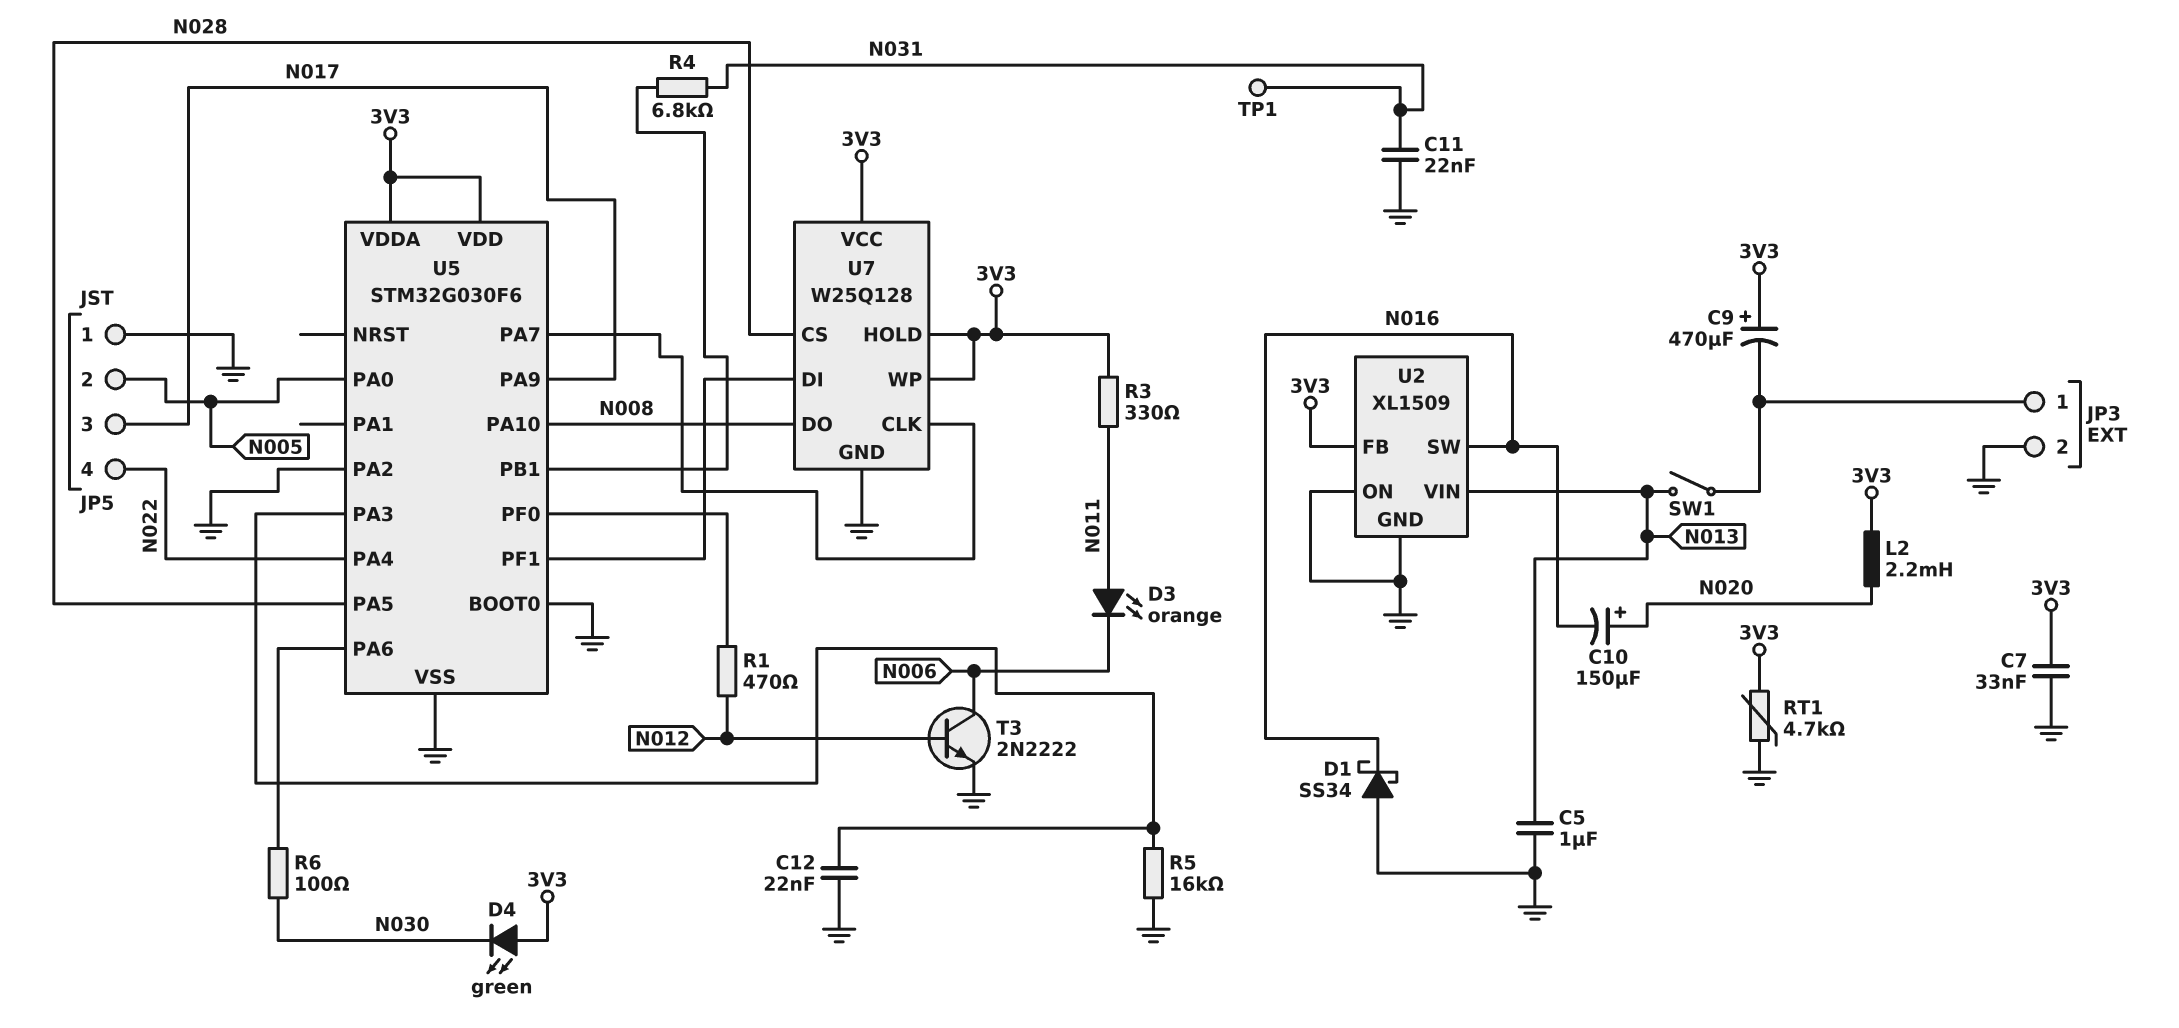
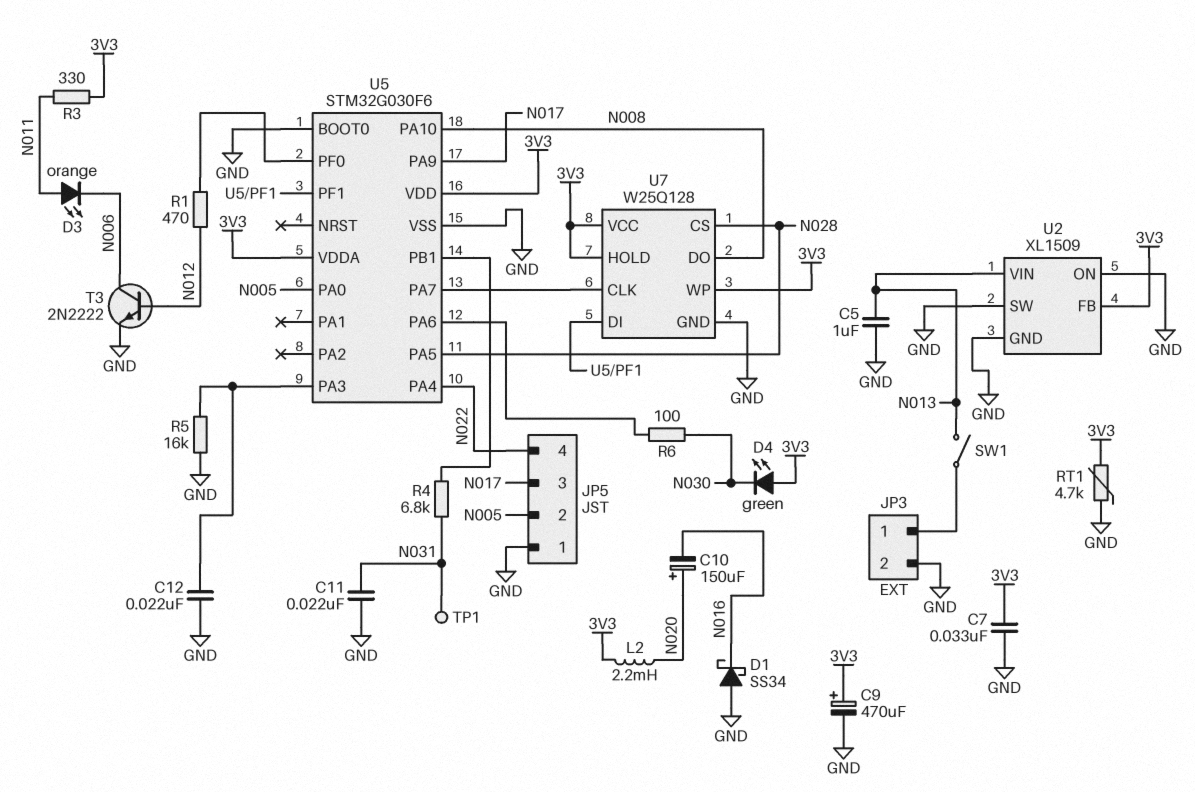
C9: 470uF (plus 3V3, minus JP3/1) -> 470uF (plus 3V3, minus GND)
U2 pin SW: N016 -> GND
U5 pin PA2: GND -> none

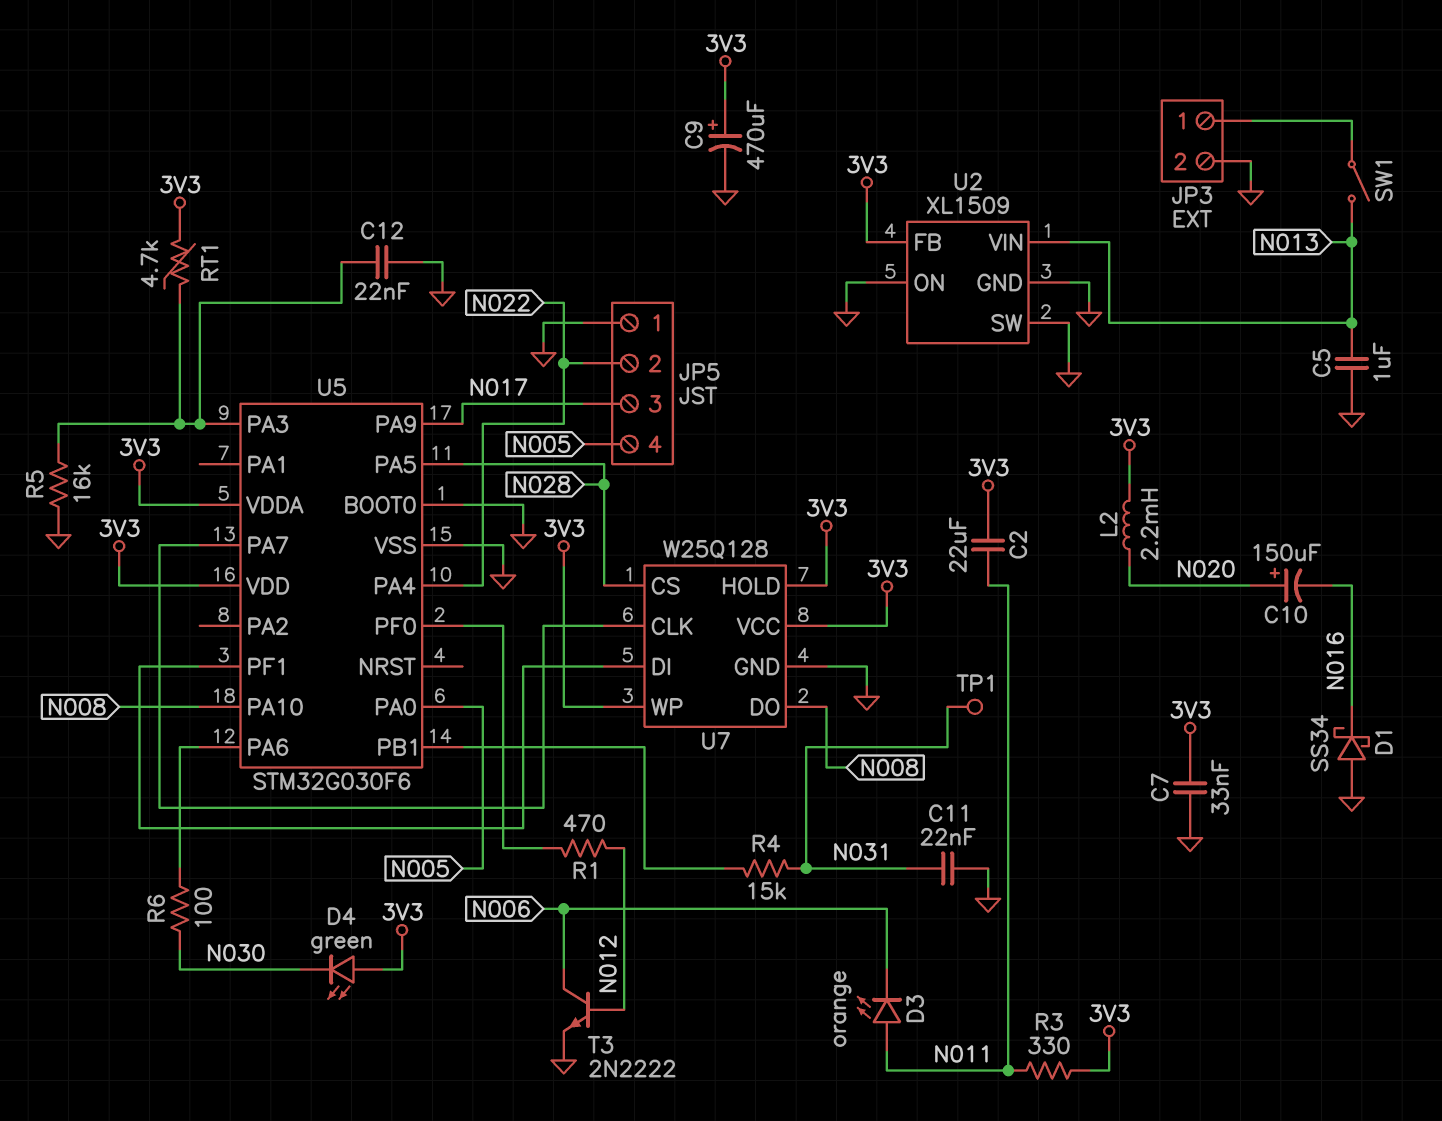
C2: none -> 22uF (3V3, N011)
JP5 pin 2: N005 -> N022
JP5 pin 4: N022 -> N005
R4: 6.8k (N031, U5/PB1) -> 15k (N031, U5/PB1)
RT1: 4.7k (3V3, GND) -> 4.7k (3V3, U5/PA3)

